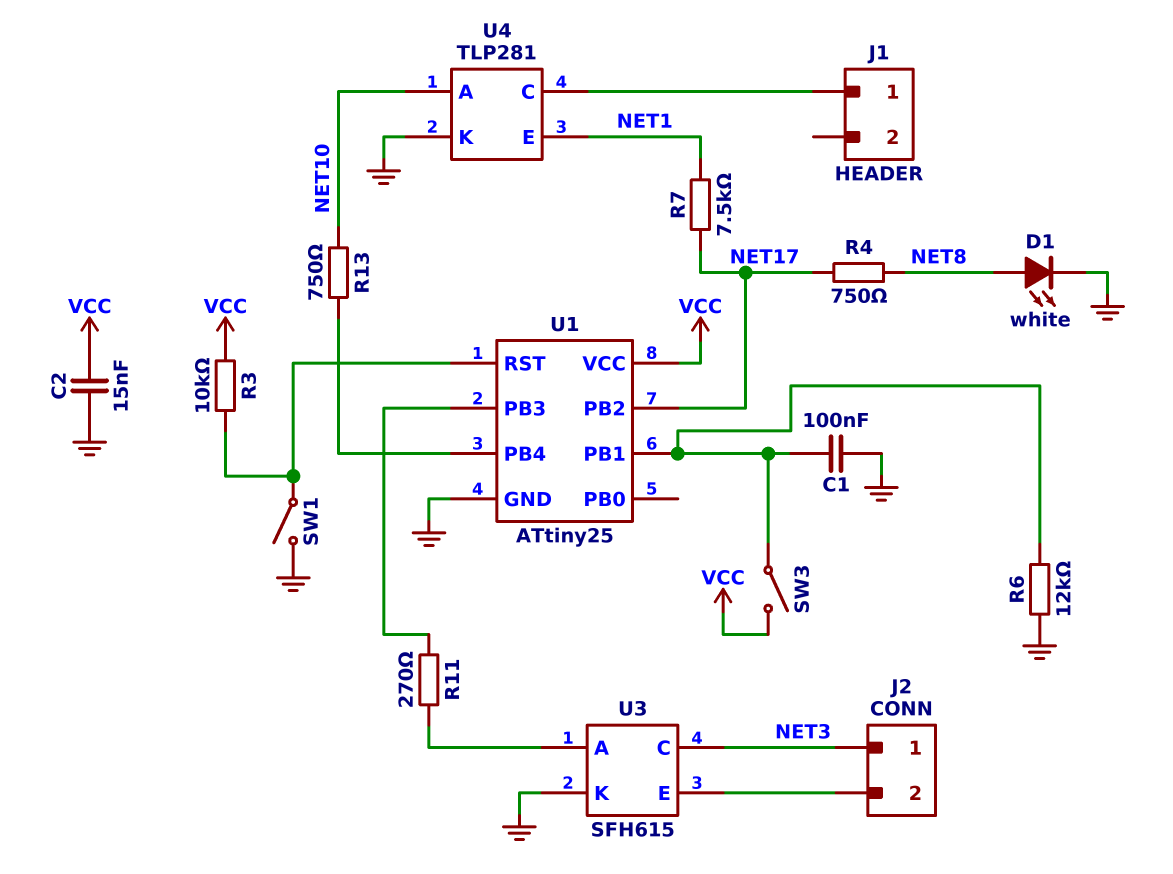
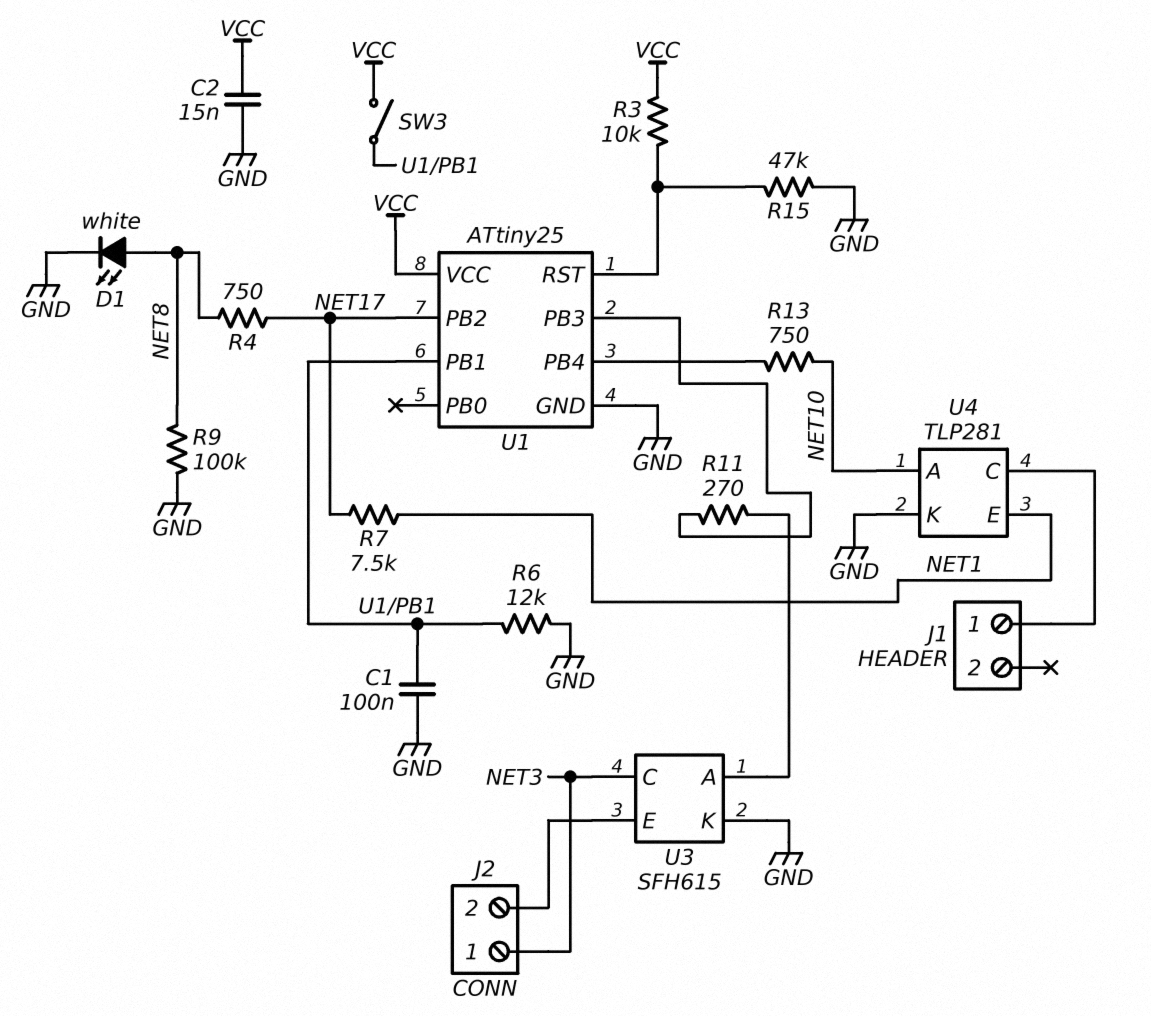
R9: none -> 100k (GND, NET8)
R15: none -> 47k (GND, U1/RST)
SW1: switch (GND, U1/RST) -> none

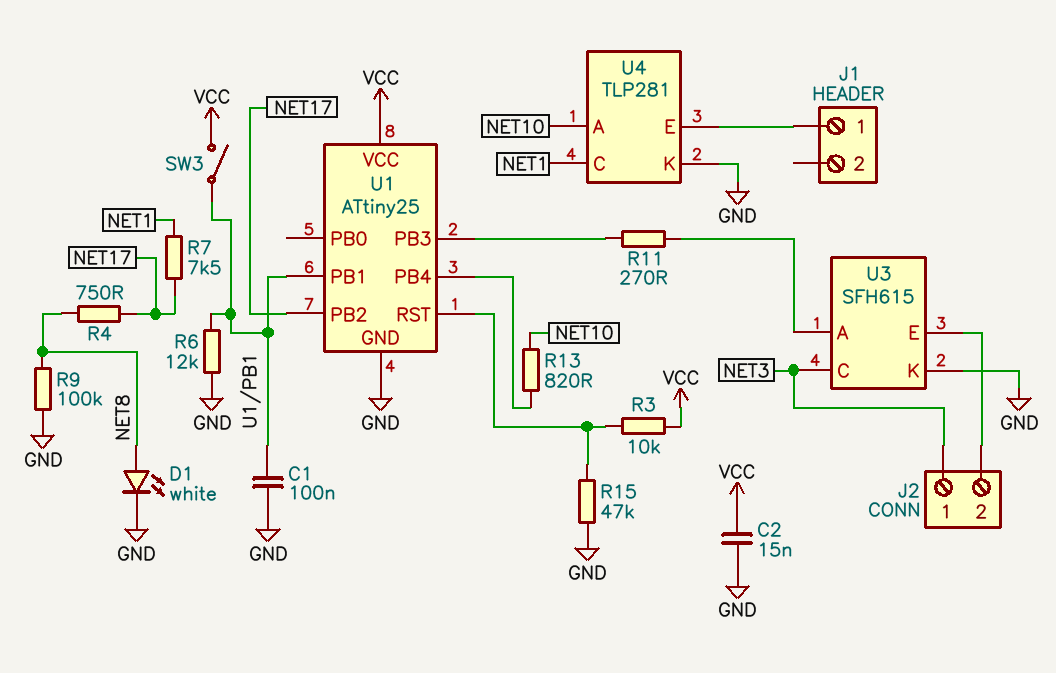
R13: 750 (NET10, U1/PB4) -> 820 (NET10, U1/PB4)
U4 pin C: J1/1 -> NET1
U4 pin E: NET1 -> J1/1

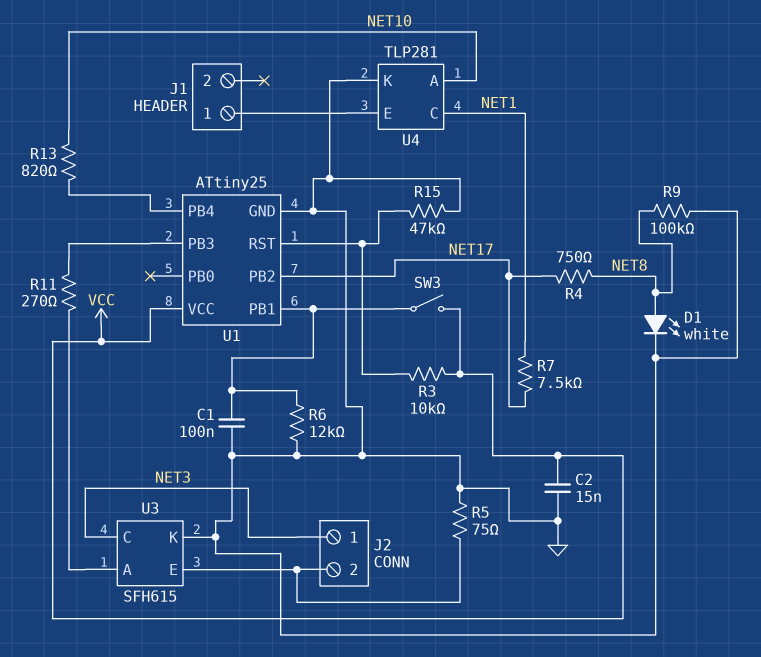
R5: none -> 75 (GND, J2/2)

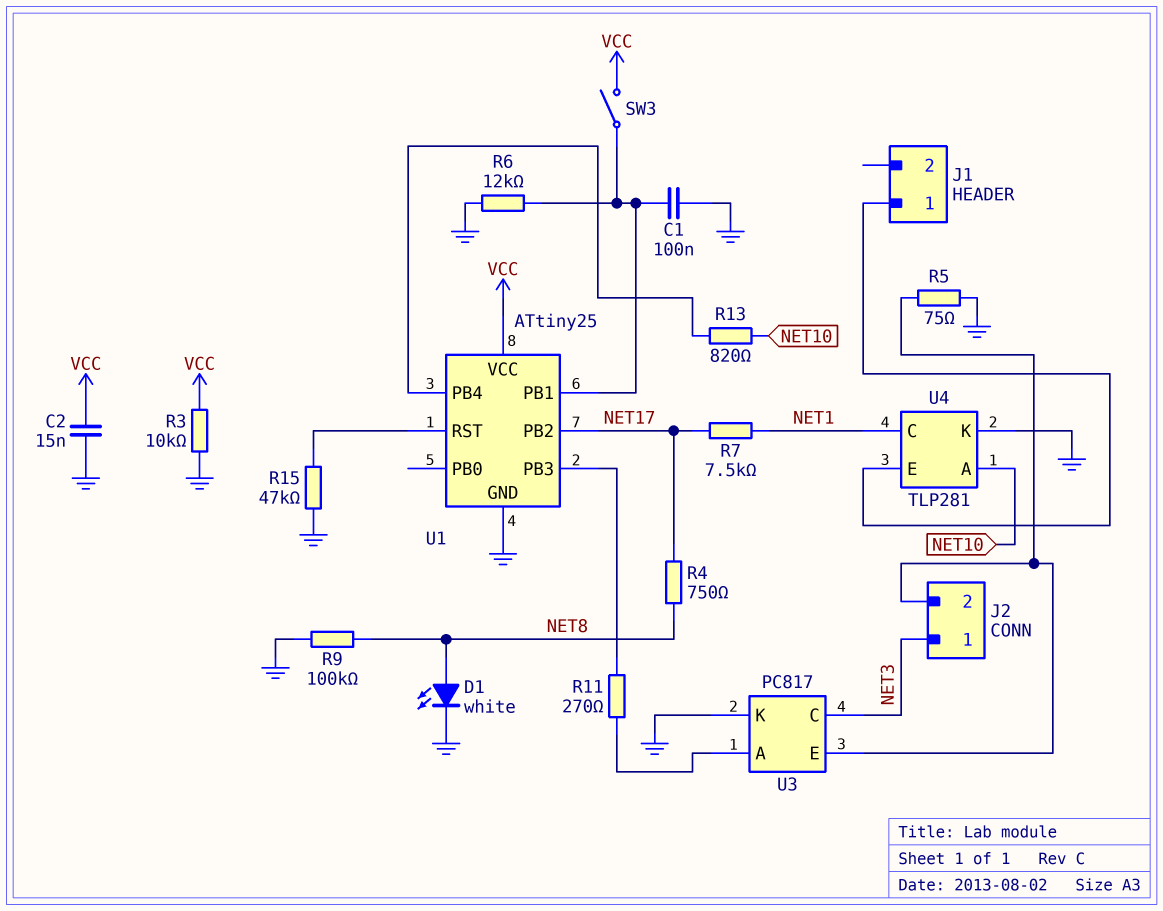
R3: 10k (U1/RST, VCC) -> 10k (GND, VCC)
U3: SFH615 -> PC817

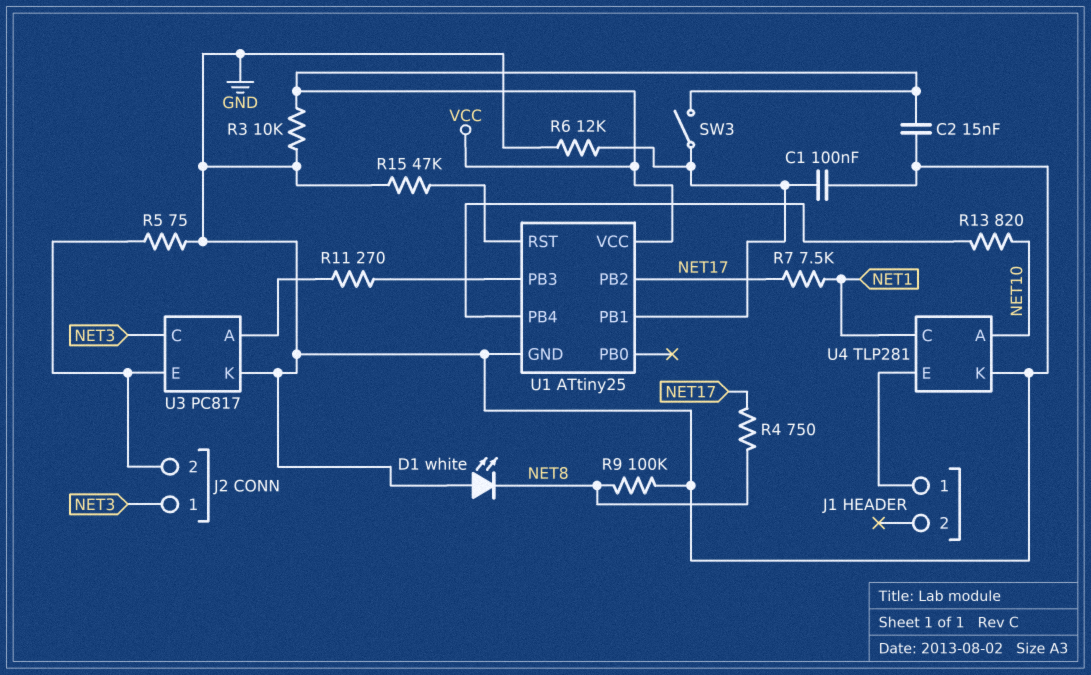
D1: LED white (A NET8, K GND) -> LED white (A GND, K NET8)

